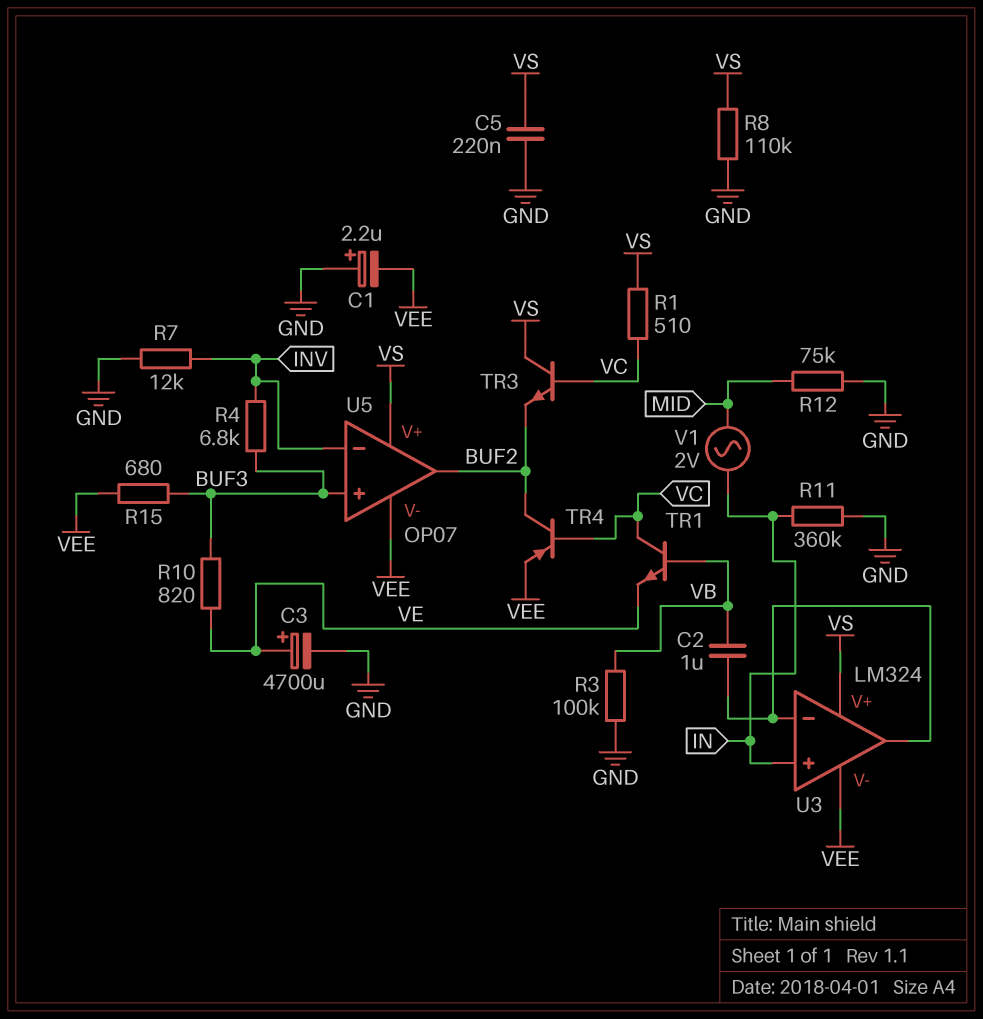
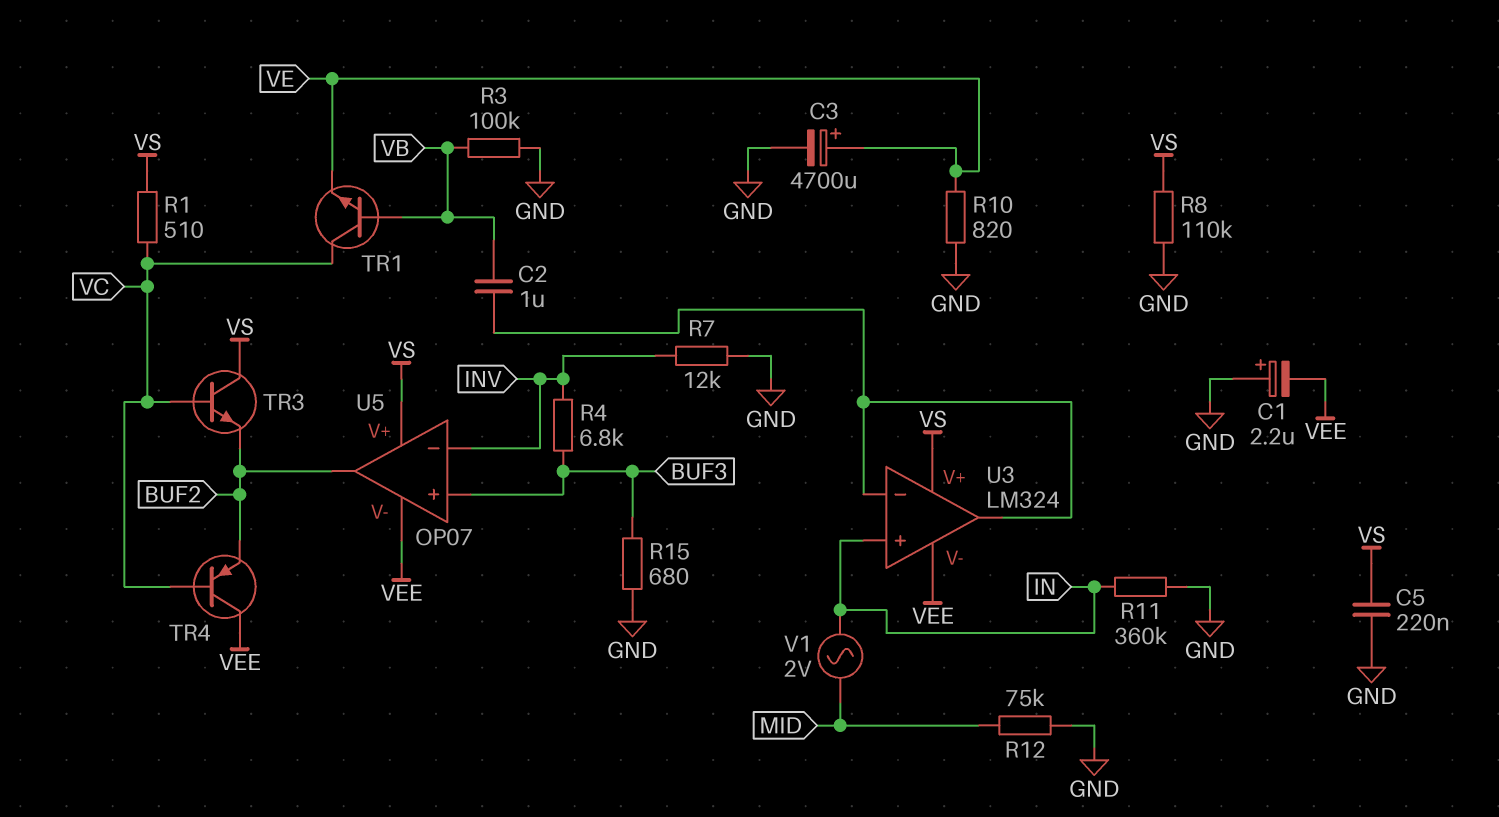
R10: 820 (BUF3, VE) -> 820 (GND, VE)
R15: 680 (BUF3, VEE) -> 680 (BUF3, GND)
TR4: PNP (B VC, C BUF2, E VEE) -> PNP (B VC, C VEE, E BUF2)

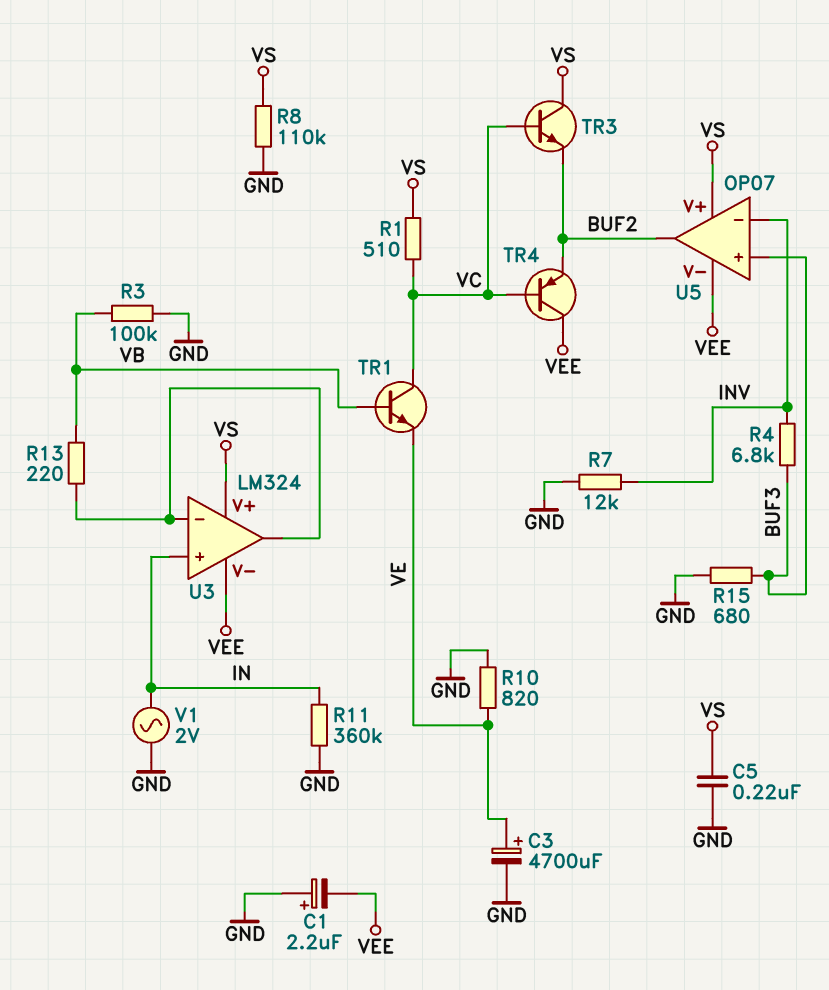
C2: 1uF (U3/in-, VB) -> none
R12: 75k (GND, MID) -> none
R13: none -> 220 (U3/in-, VB)
V1: AC 2V (IN, MID) -> AC 2V (GND, IN)

